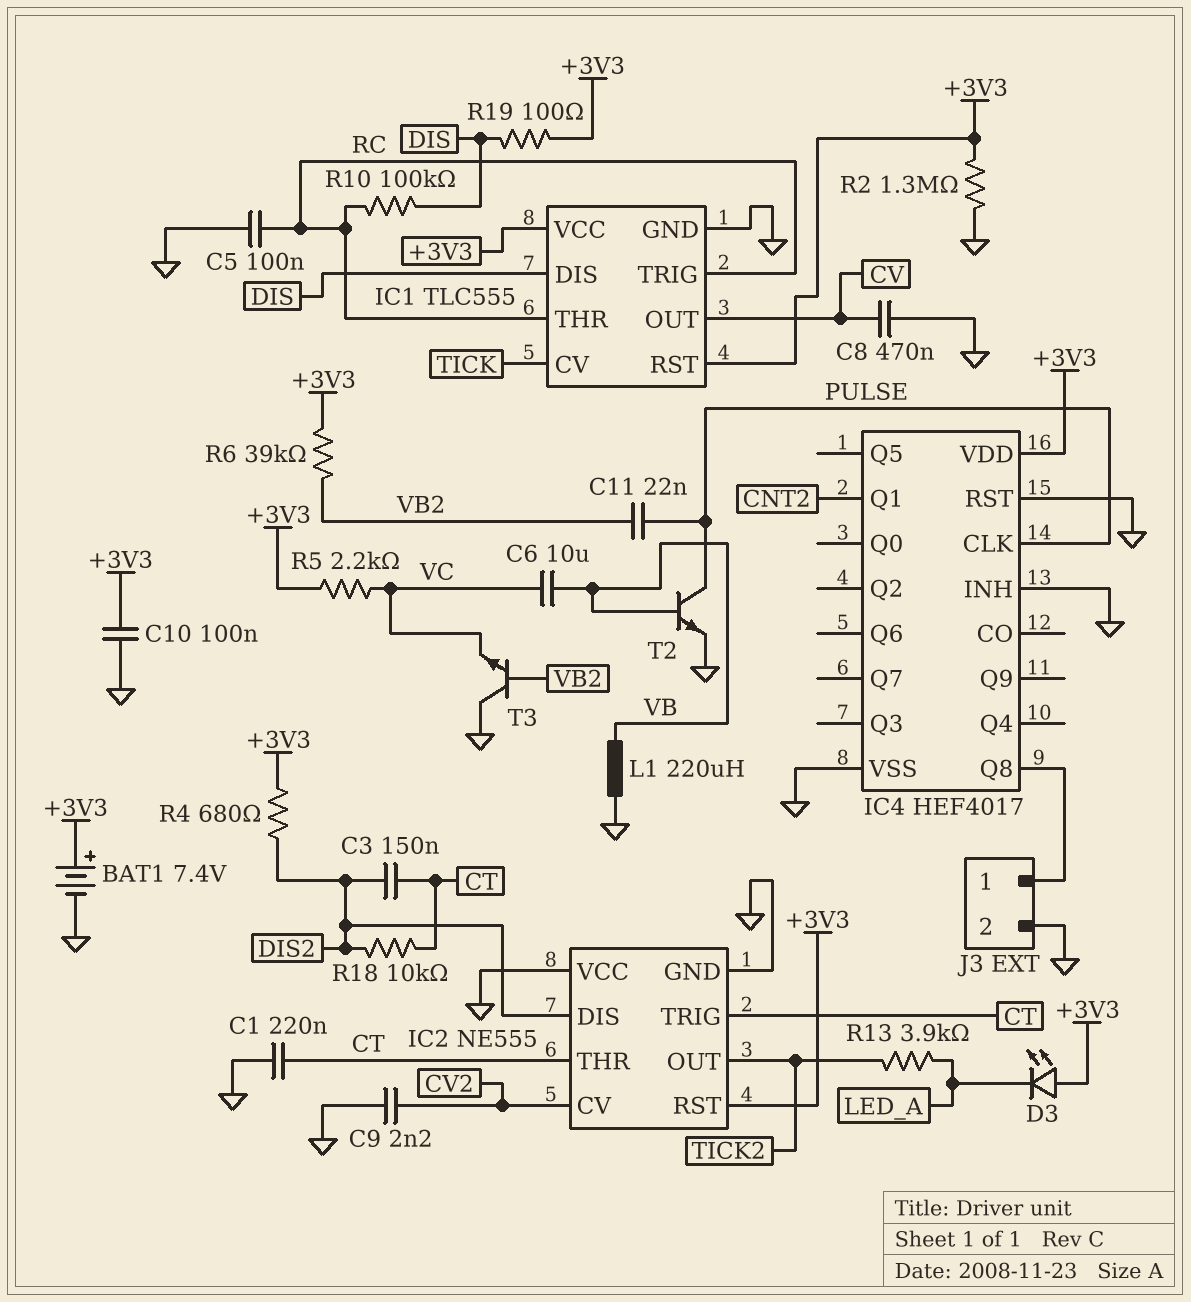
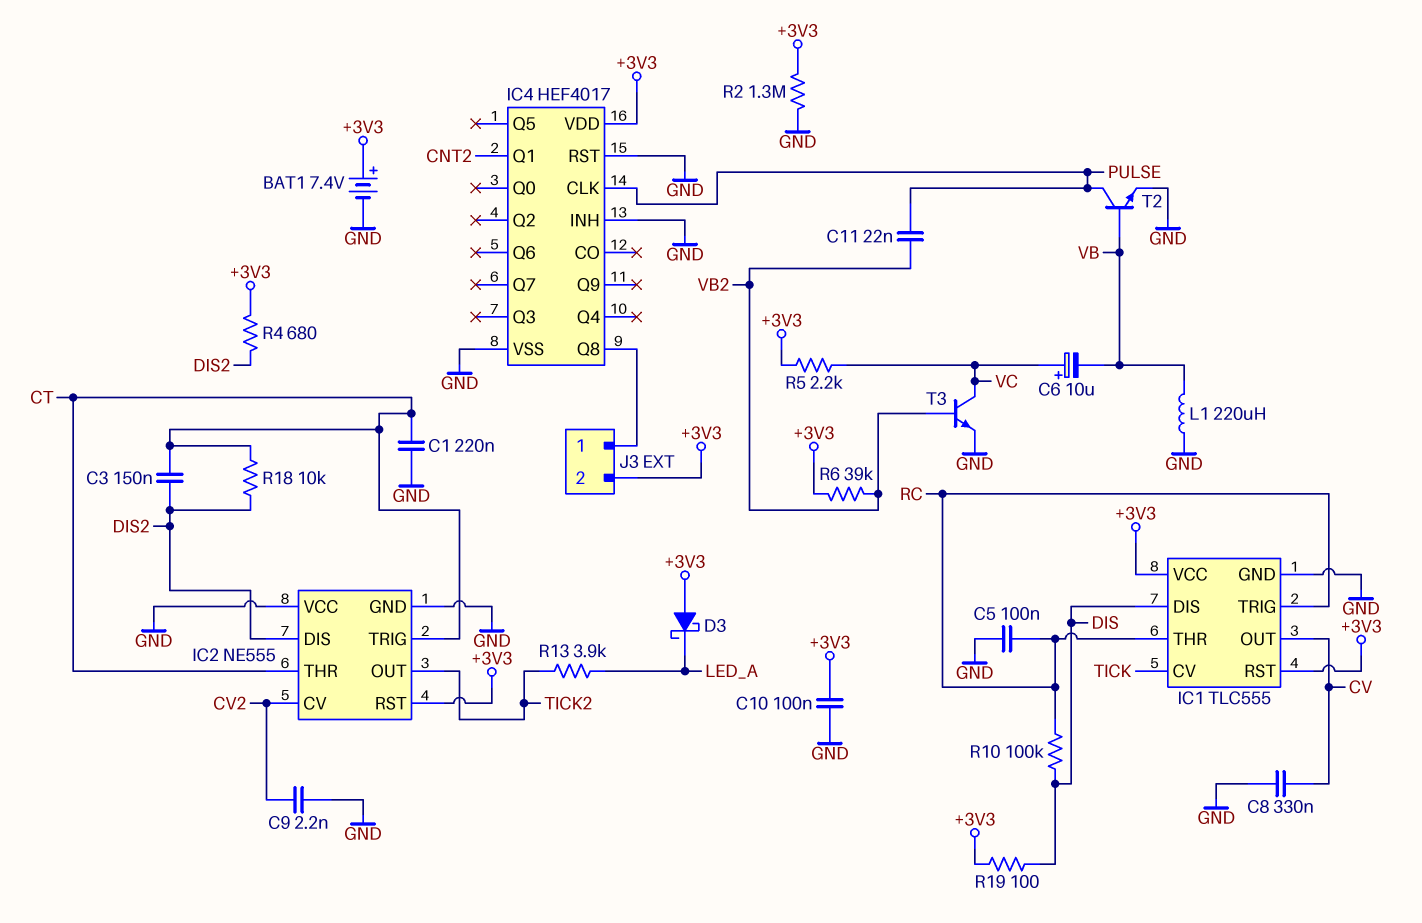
C6: 10uF (VB, VC) -> 10uF (plus VC, minus VB)
C8: 470nF (CV, GND) -> 330nF (CV, GND)
D3: LED (A +3V3, K LED_A) -> schottky (A +3V3, K LED_A)
J3 pin 2: GND -> +3V3
T3: NPN (B VB2, C GND, E VC) -> NPN (B VB2, C VC, E GND)

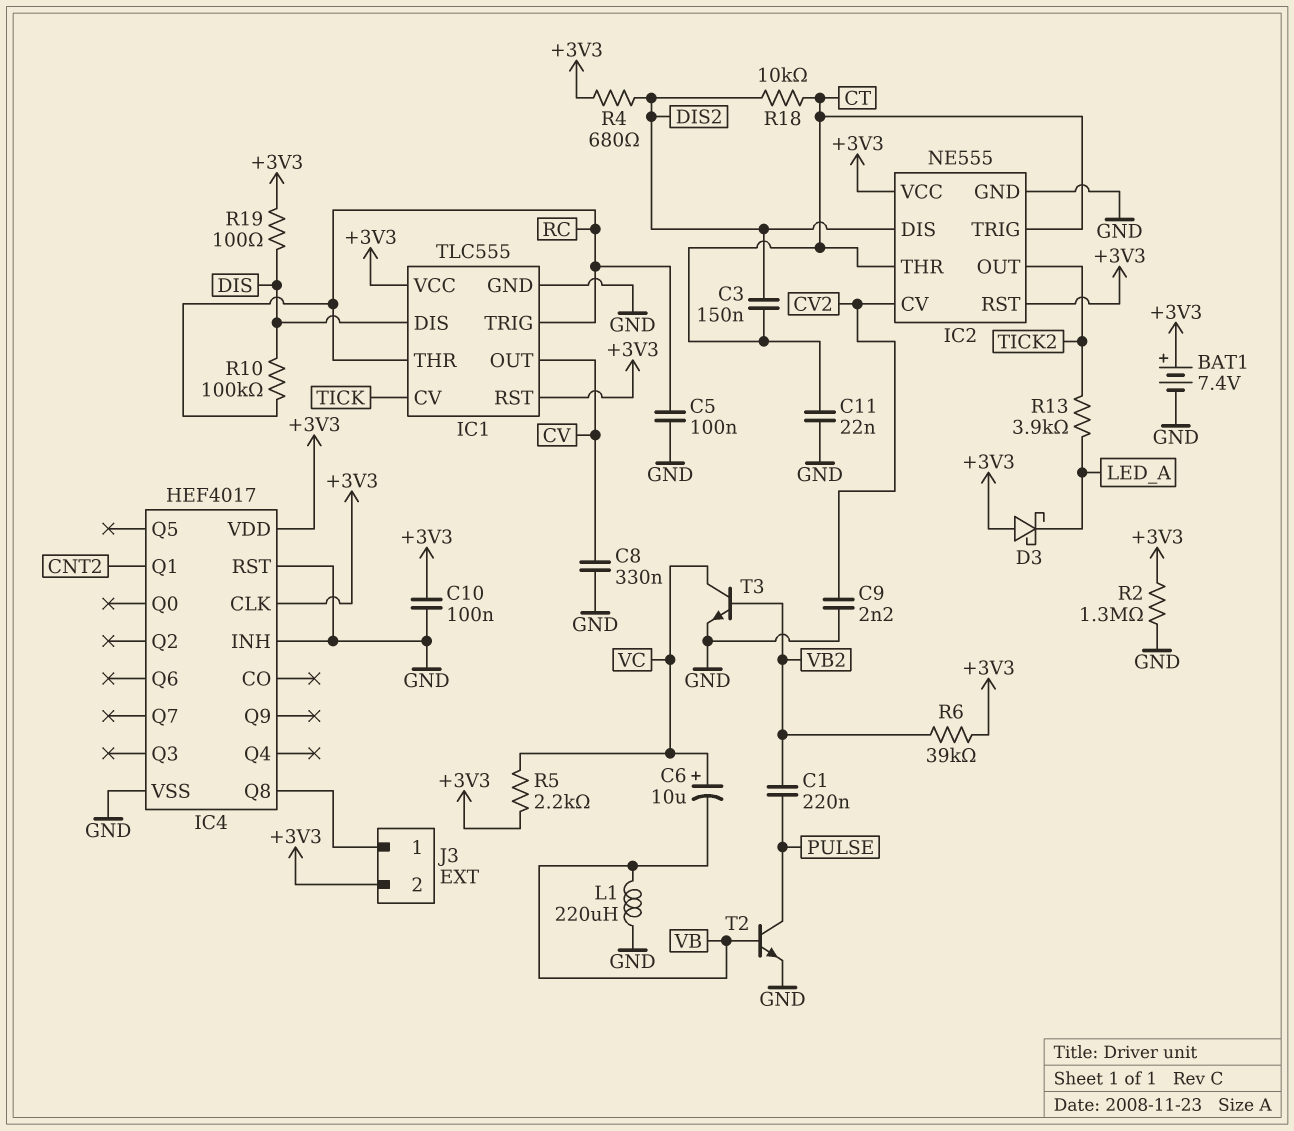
C1: 220nF (CT, GND) -> 220nF (PULSE, VB2)
C11: 22nF (PULSE, VB2) -> 22nF (CT, GND)
IC2 pin VCC: GND -> +3V3
IC4 pin CLK: PULSE -> +3V3

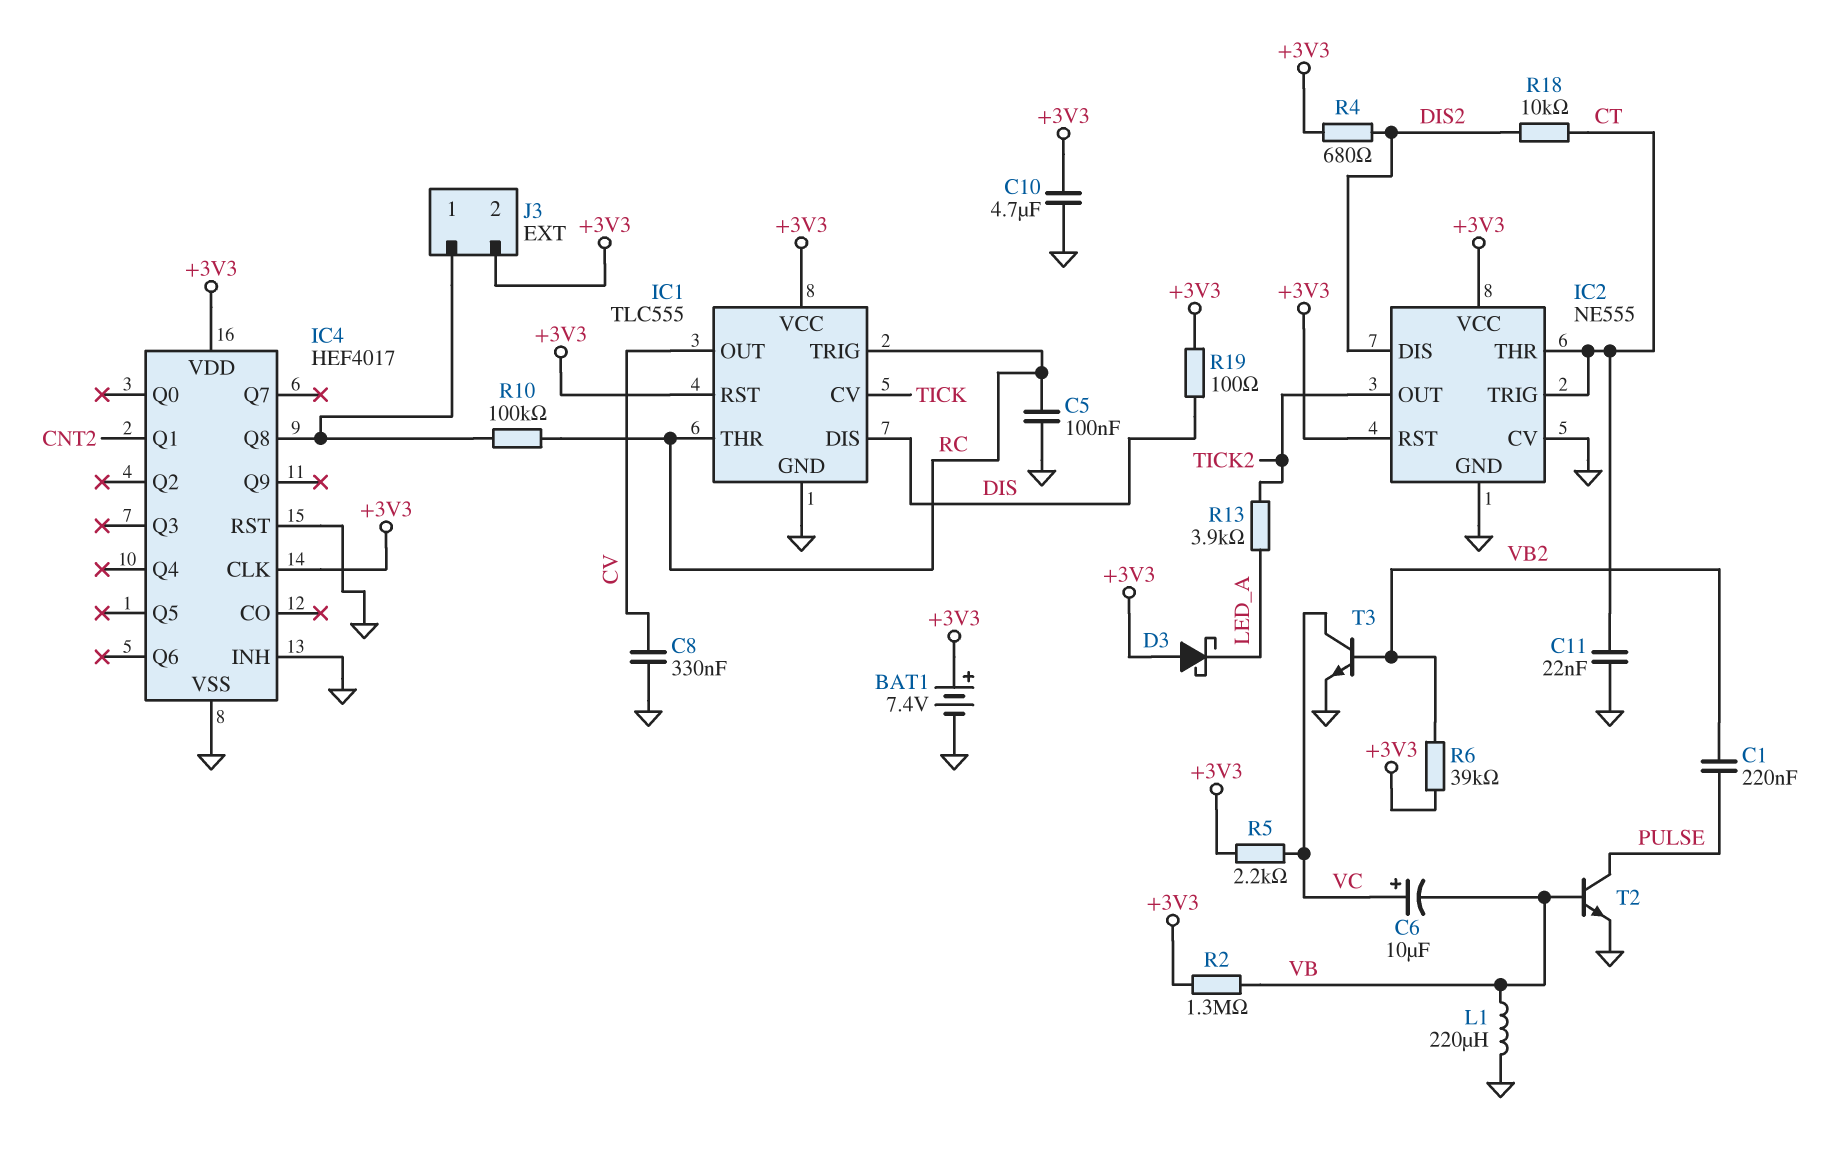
C3: 150nF (CT, DIS2) -> none
C9: 2.2nF (CV2, GND) -> none
C10: 100nF (+3V3, GND) -> 4.7uF (+3V3, GND)
IC2 pin CV: CV2 -> GND
R2: 1.3M (+3V3, GND) -> 1.3M (+3V3, VB)
R10: 100k (DIS, RC) -> 100k (IC4/Q8, RC)

